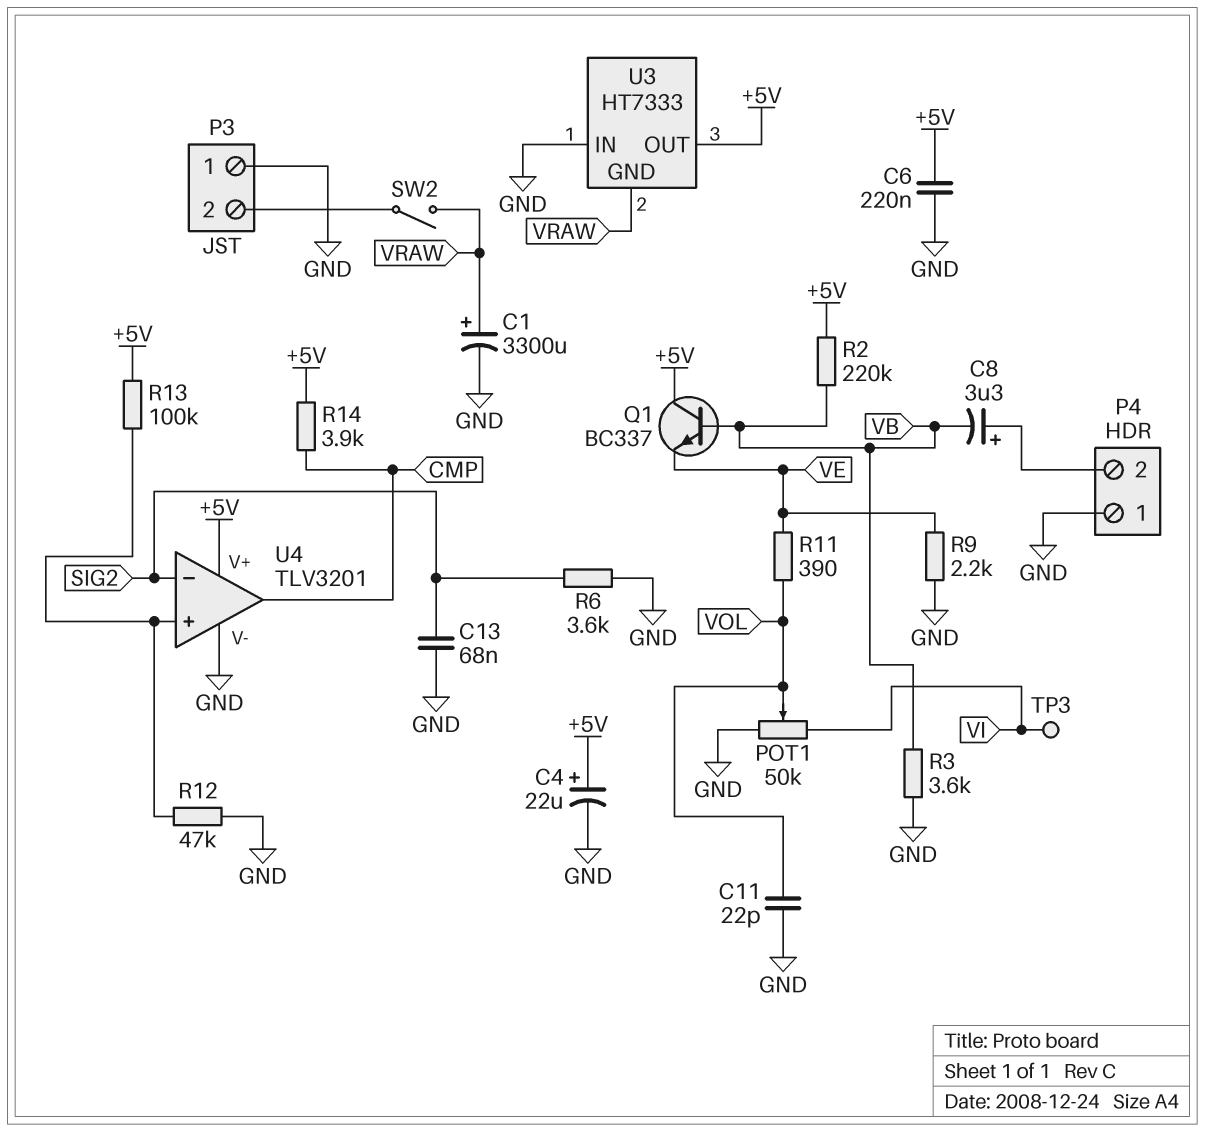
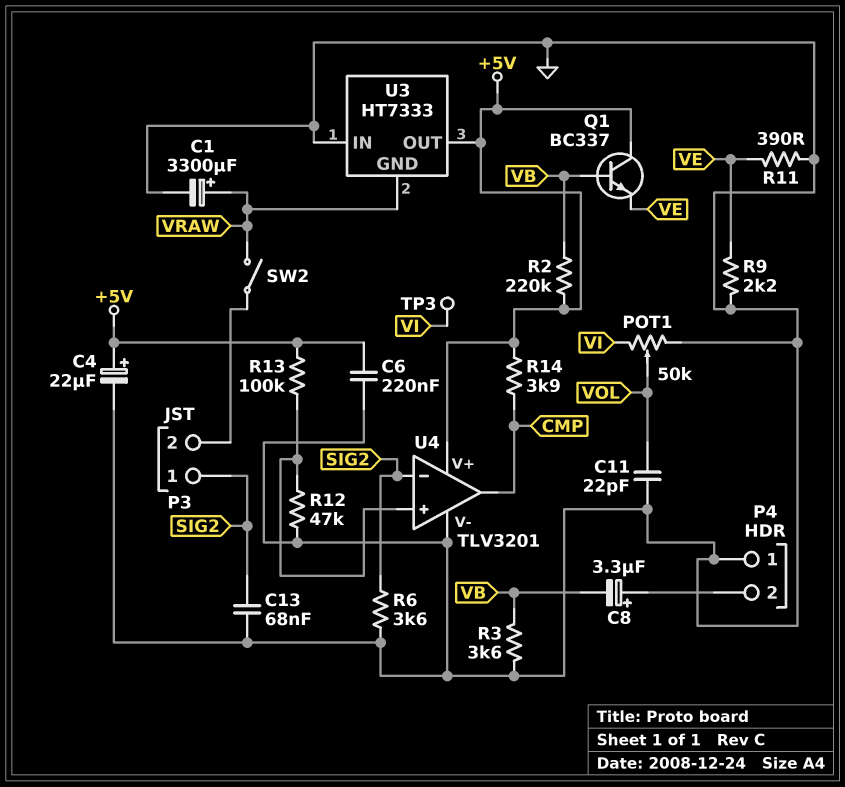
P3 pin 1: GND -> SIG2
R11: 390 (VE, VOL) -> 390 (GND, VE)

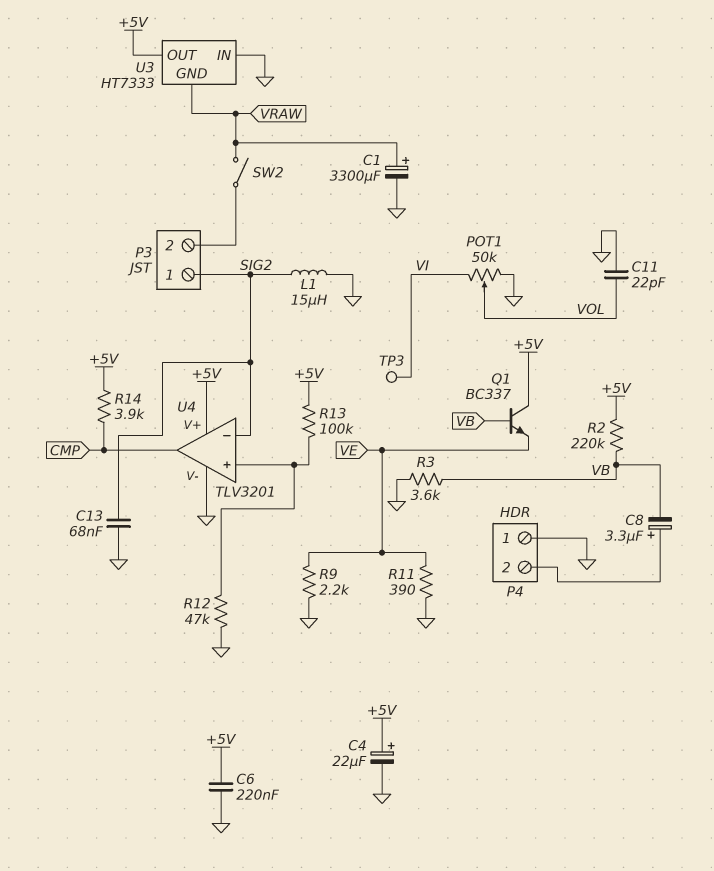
L1: none -> 15uH (GND, SIG2)
R6: 3.6k (GND, SIG2) -> none

